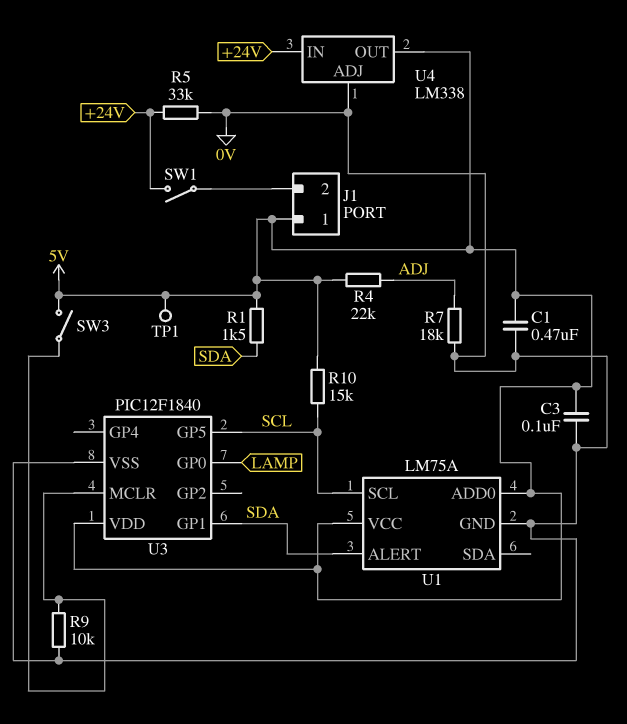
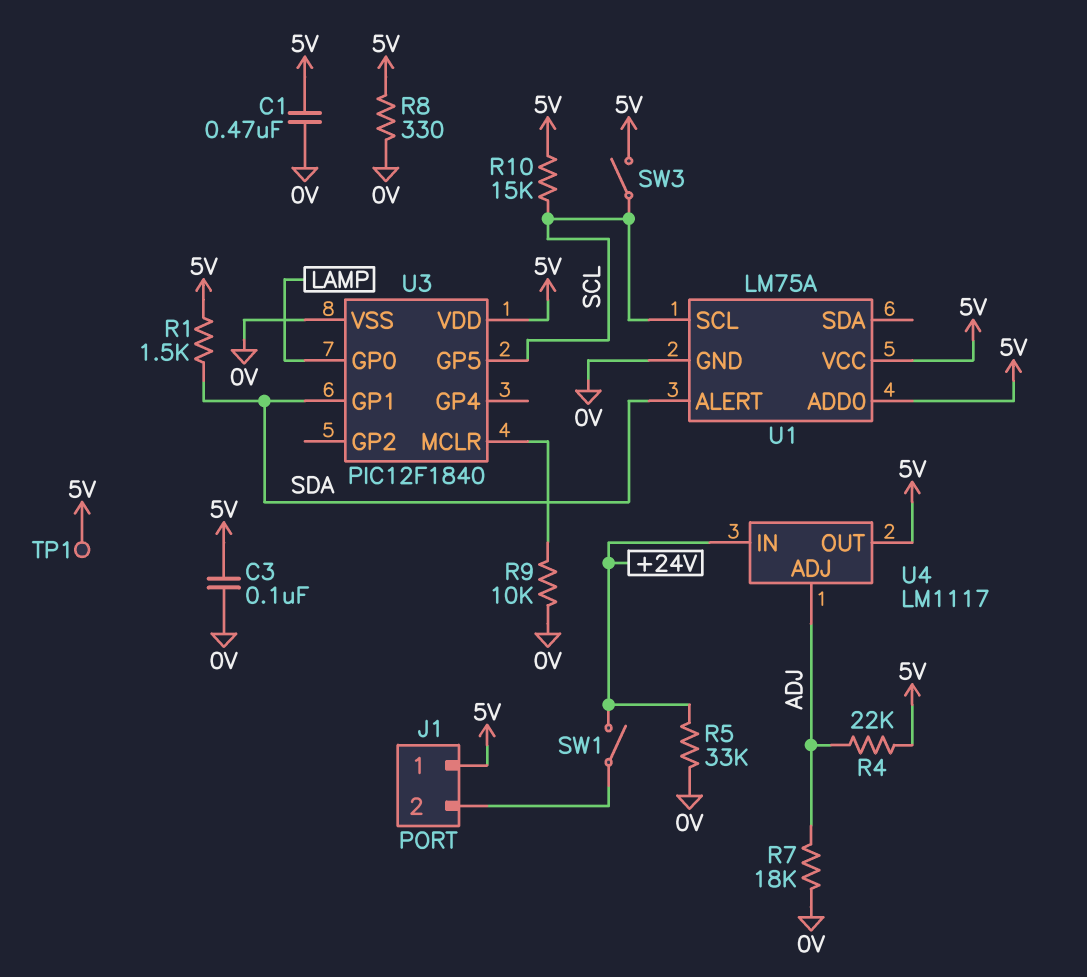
R8: none -> 330 (0V, 5V)
SW3: switch (5V, U3/MCLR) -> switch (5V, SCL)
U4: LM338 -> LM1117
U4 pin ADJ: 0V -> ADJ

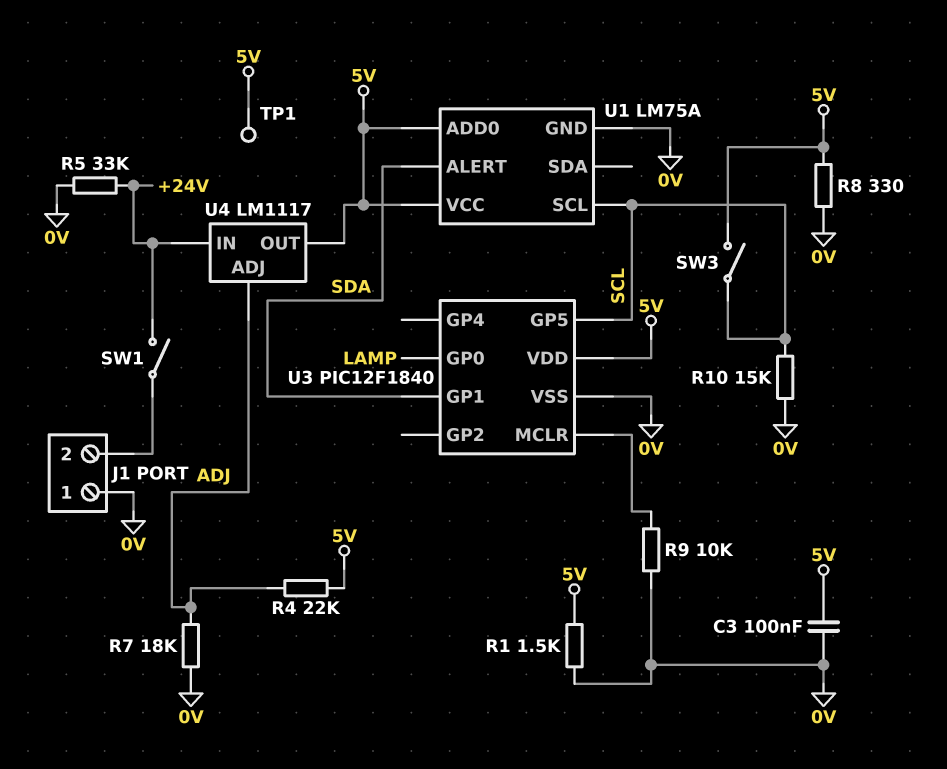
C1: 470nF (0V, 5V) -> none
J1 pin 1: 5V -> 0V
R1: 1.5k (5V, SDA) -> 1.5k (0V, 5V)
R10: 15k (5V, SCL) -> 15k (0V, SCL)

